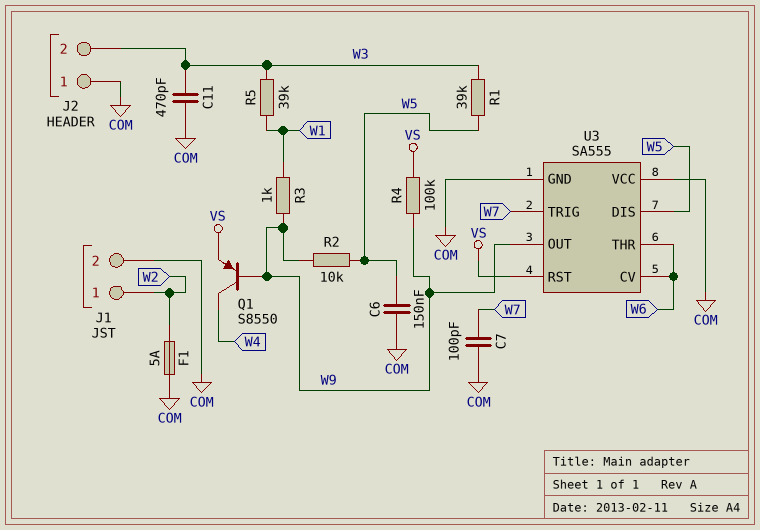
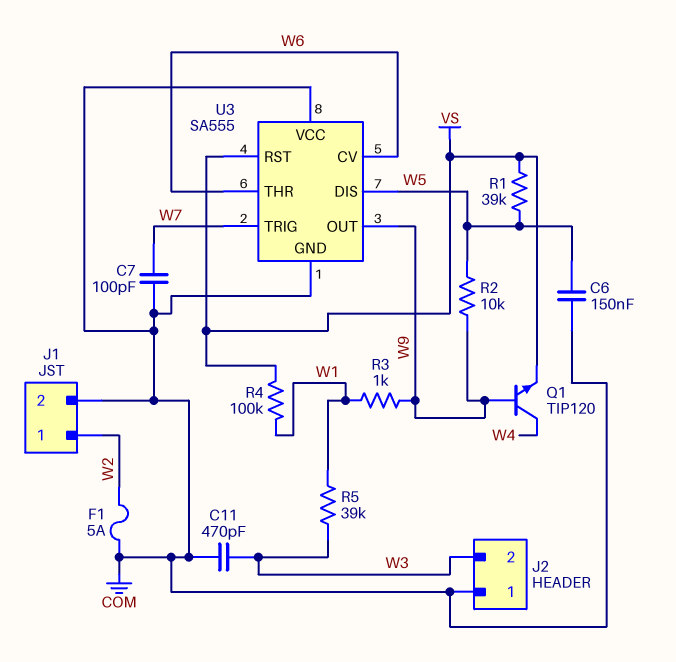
Q1: PNP S8550 (B W9, C W4, E VS) -> NPN TIP120 (B W9, C W4, E VS)
R1: 39k (W3, W5) -> 39k (VS, W5)
R4: 100k (VS, W9) -> 100k (VS, W1)

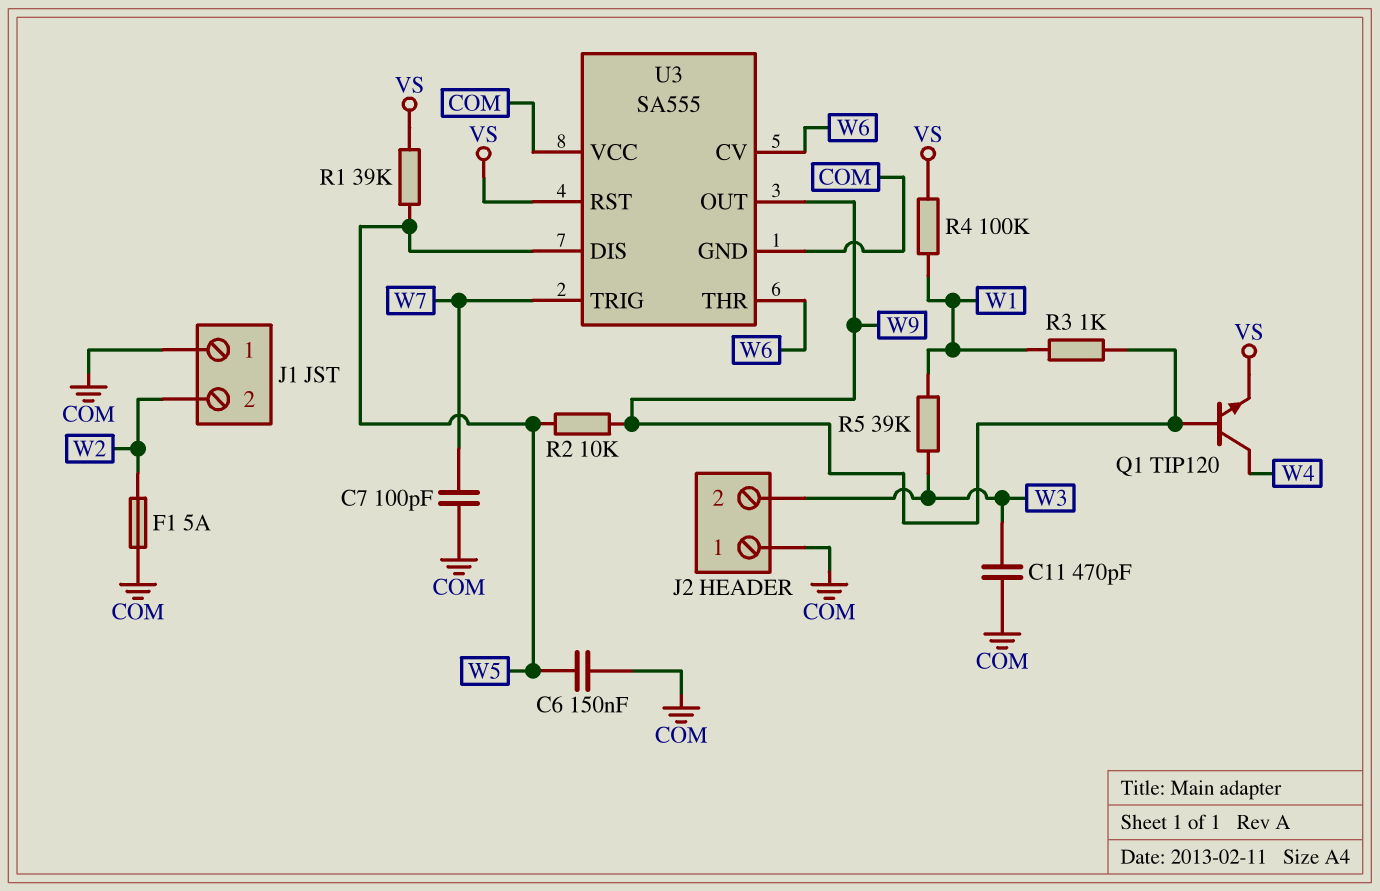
J1 pin 1: W2 -> COM
J1 pin 2: COM -> W2

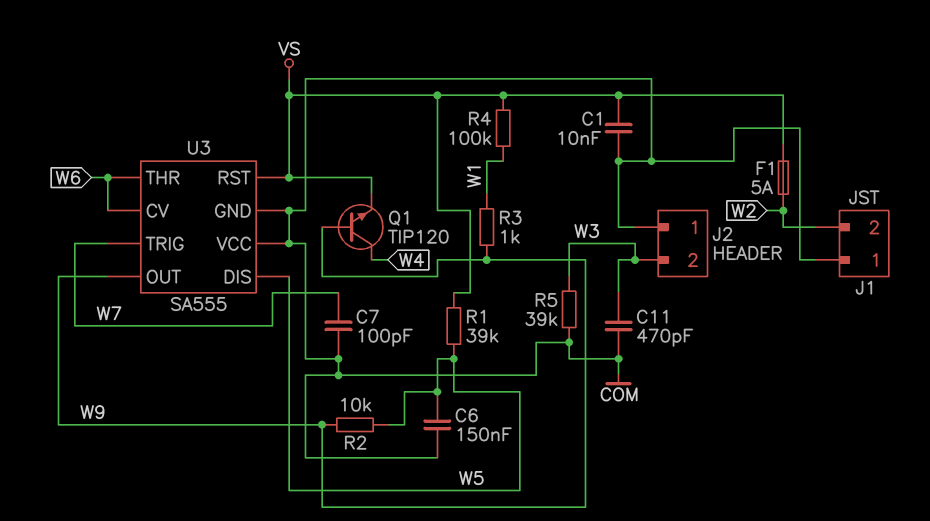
C1: none -> 10nF (COM, VS)
F1: 5A (COM, W2) -> 5A (VS, W2)
R5: 39k (W1, W3) -> 39k (COM, W3)

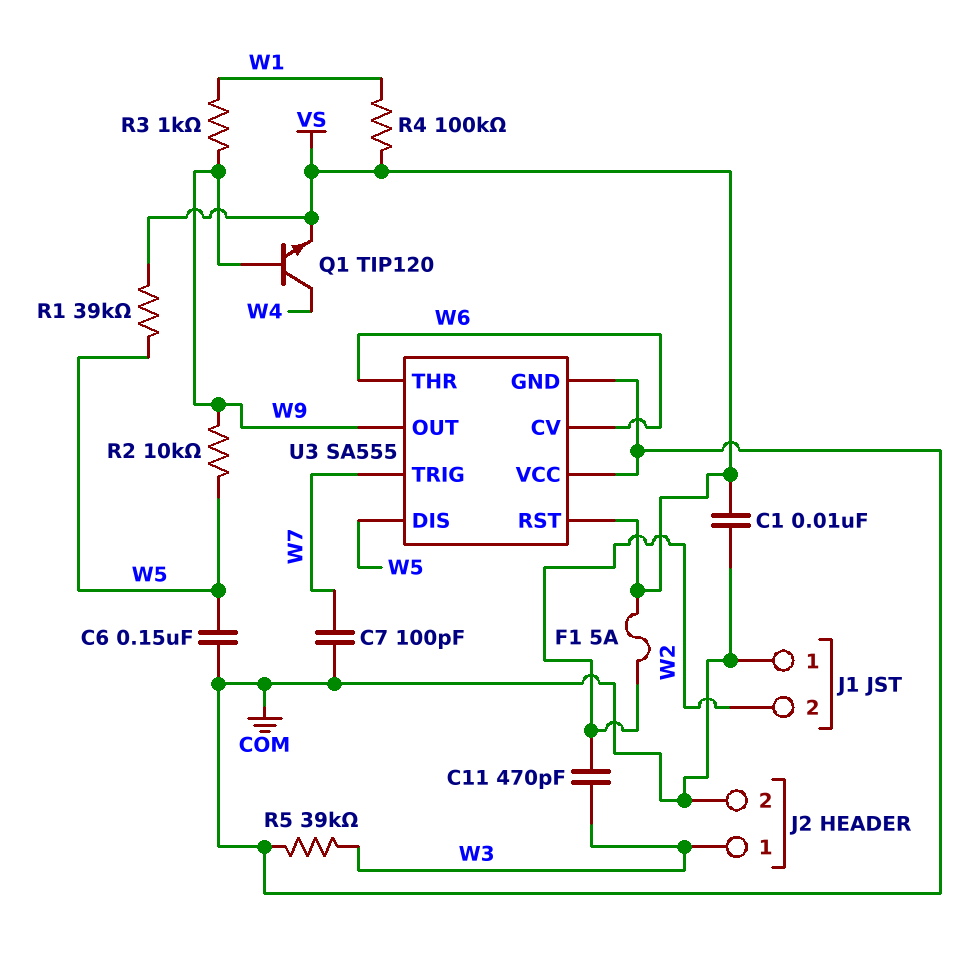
C11: 470pF (COM, W3) -> 470pF (W2, W3)
J2 pin 1: COM -> W3
J2 pin 2: W3 -> COM

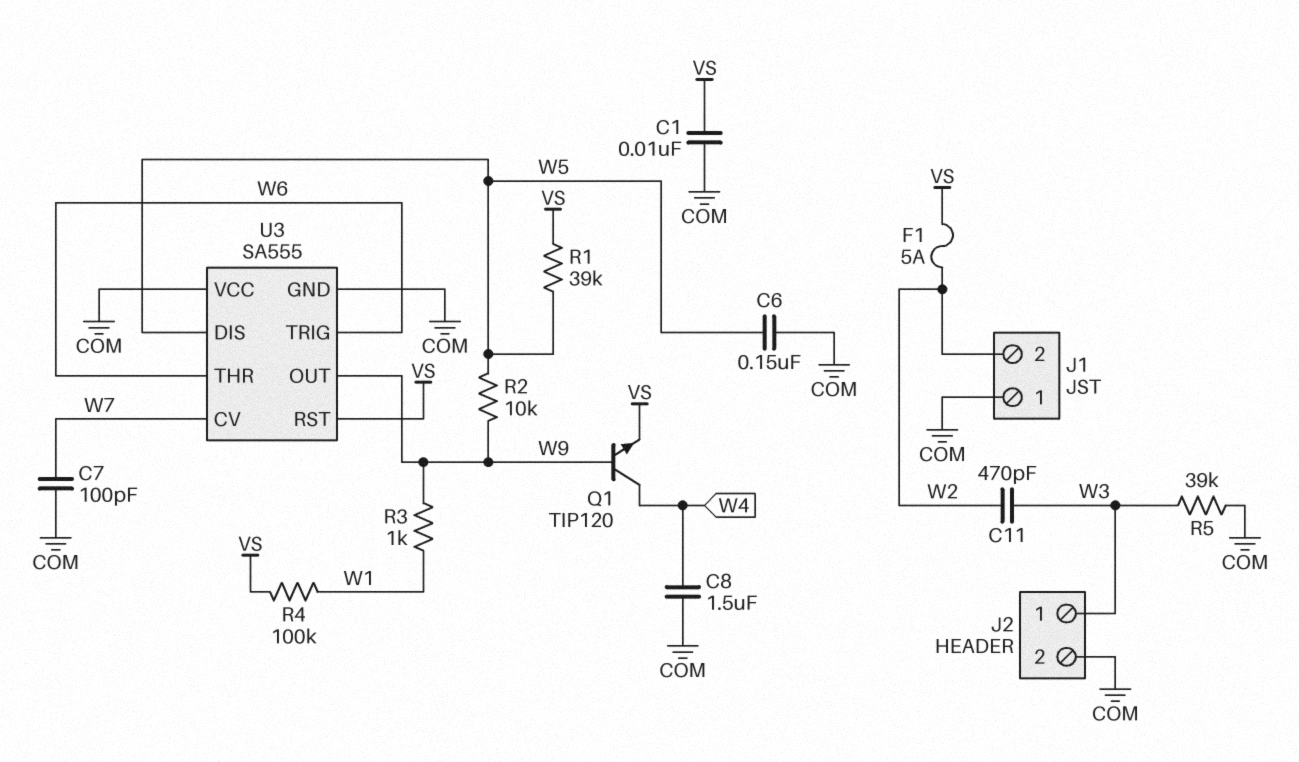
C8: none -> 1.5uF (COM, W4)
U3 pin CV: W6 -> W7
U3 pin TRIG: W7 -> W6

